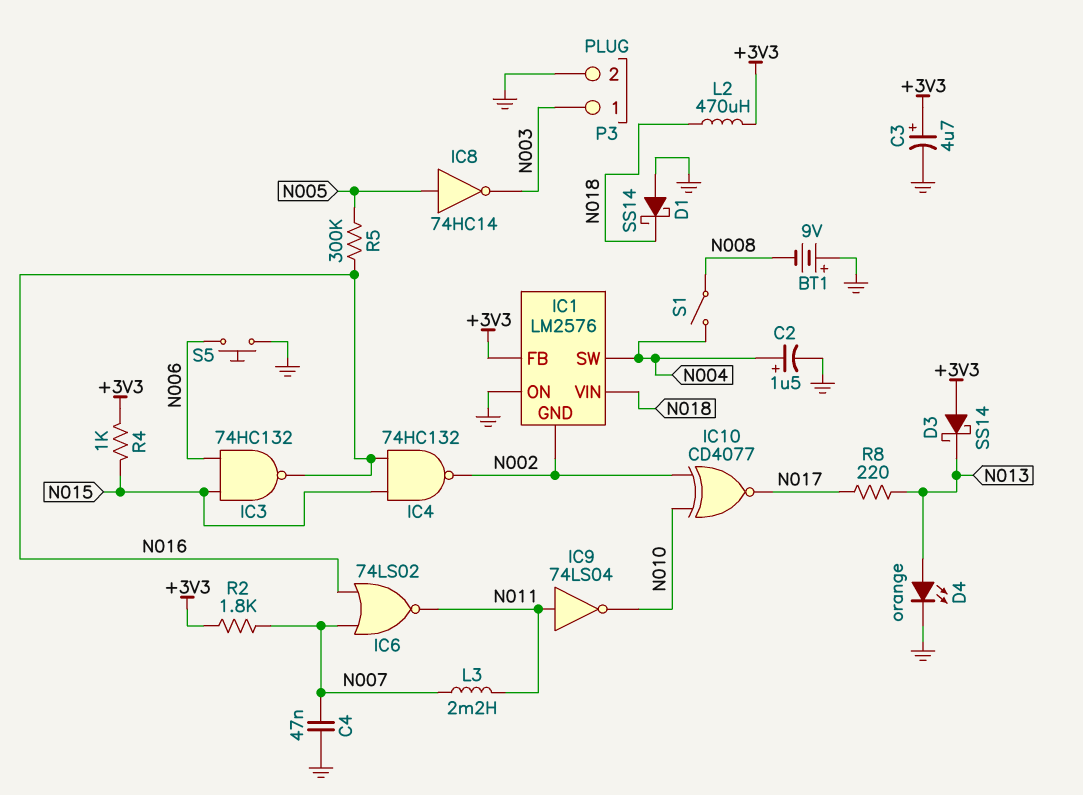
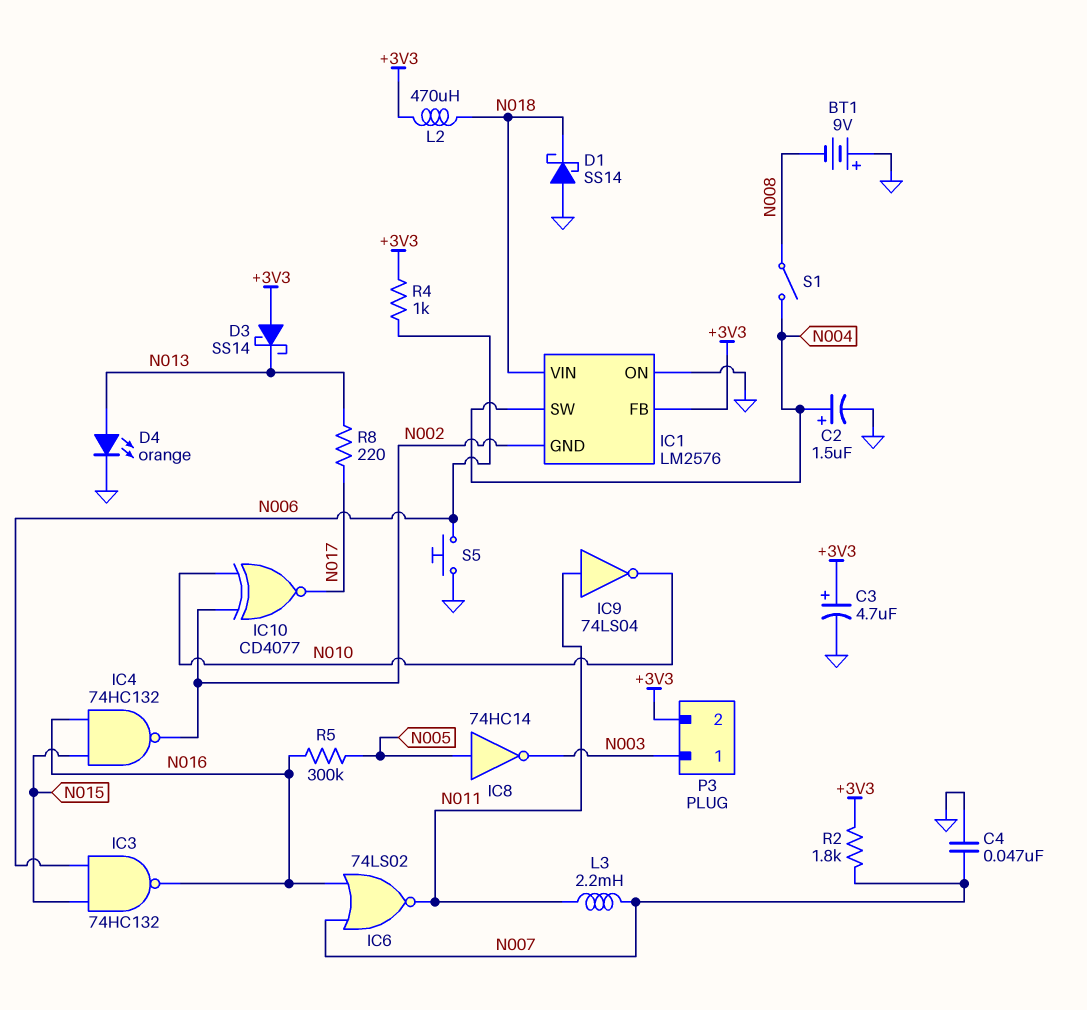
P3 pin 2: GND -> +3V3
R4: 1k (+3V3, N015) -> 1k (+3V3, N006)

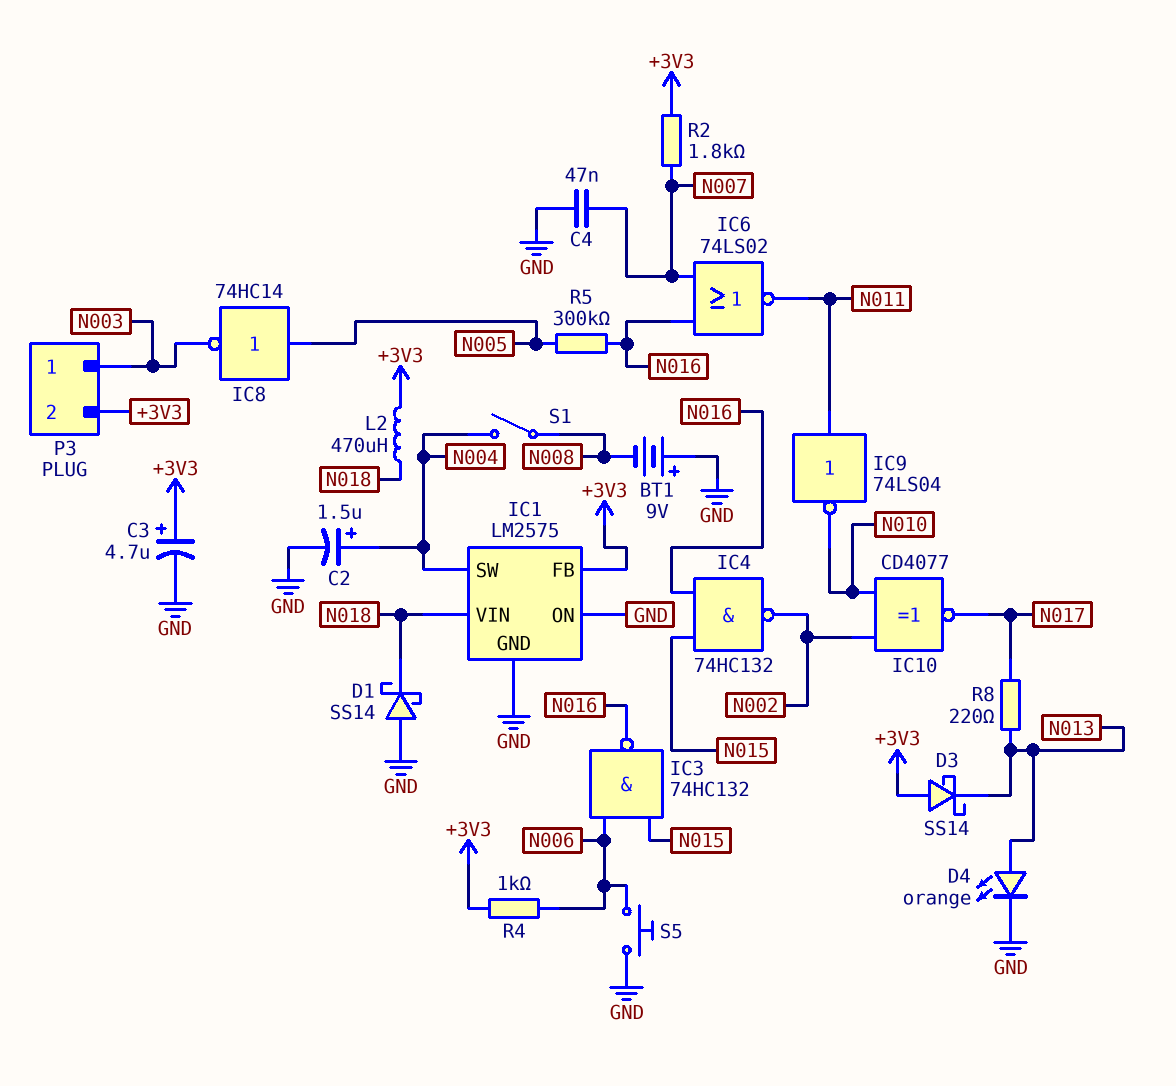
IC1: LM2576 -> LM2575
IC1 pin GND: N002 -> GND
L3: 2.2mH (N007, N011) -> none

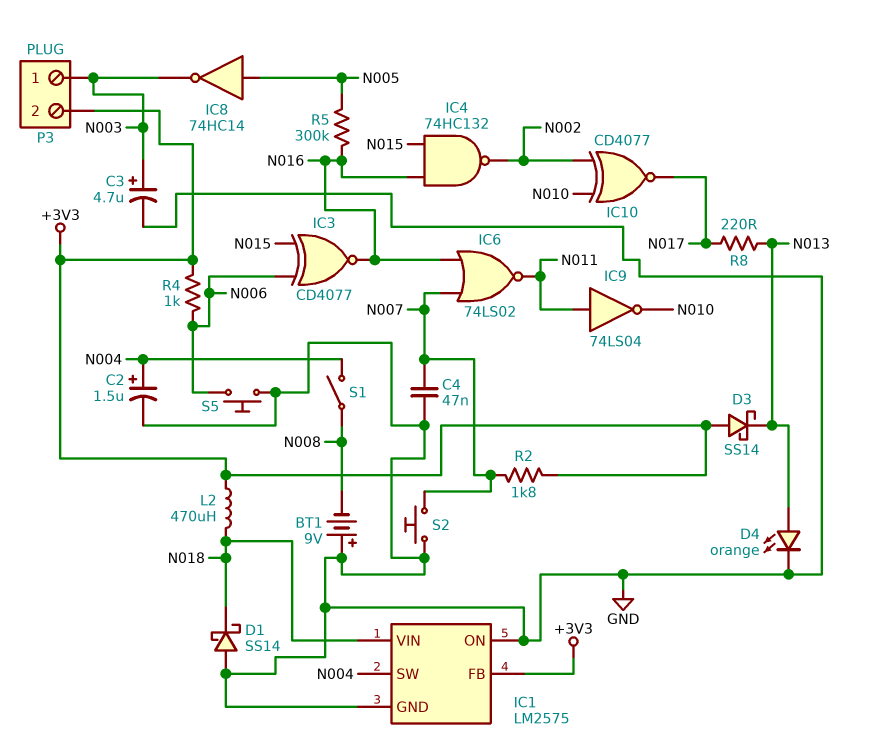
C3: 4.7uF (plus +3V3, minus GND) -> 4.7uF (plus N003, minus GND)
IC3: NAND 74HC132 (in N006, in N015, out N016) -> XNOR CD4077 (in N006, in N015, out N016)
S2: none -> button (GND, N007)

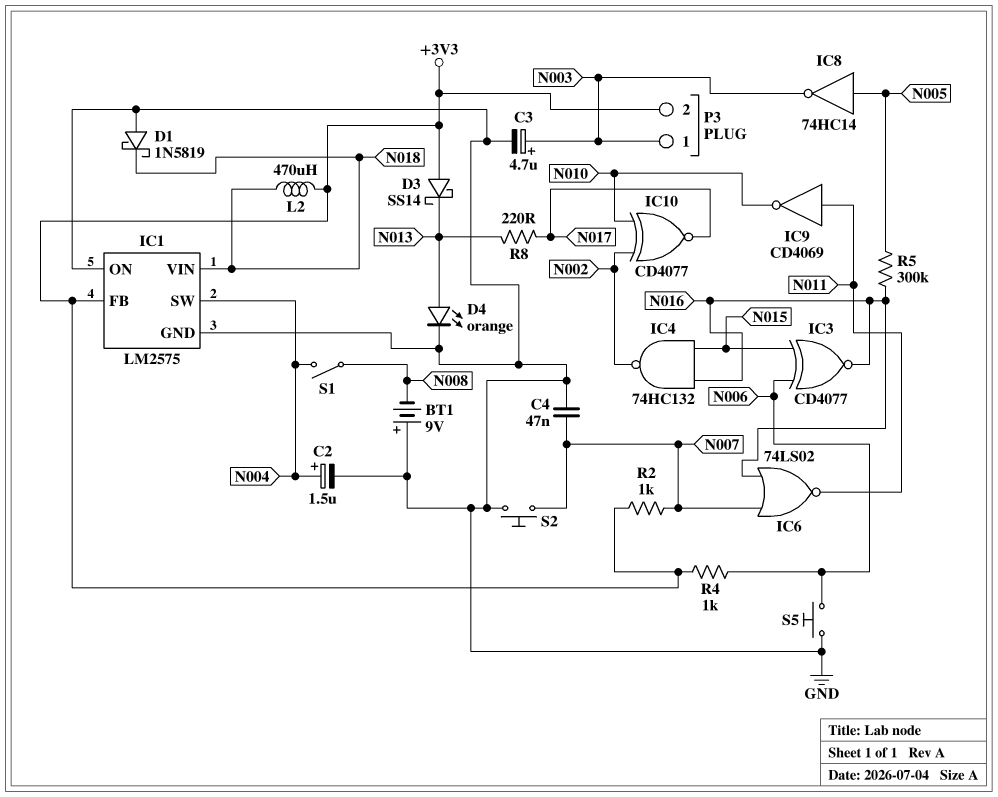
D1: schottky SS14 (A GND, K N018) -> schottky 1N5819 (A GND, K N018)
IC9: NOT 74LS04 (in N011, out N010) -> NOT CD4069 (in N011, out N010)
R2: 1.8k (+3V3, N007) -> 1k (+3V3, N007)

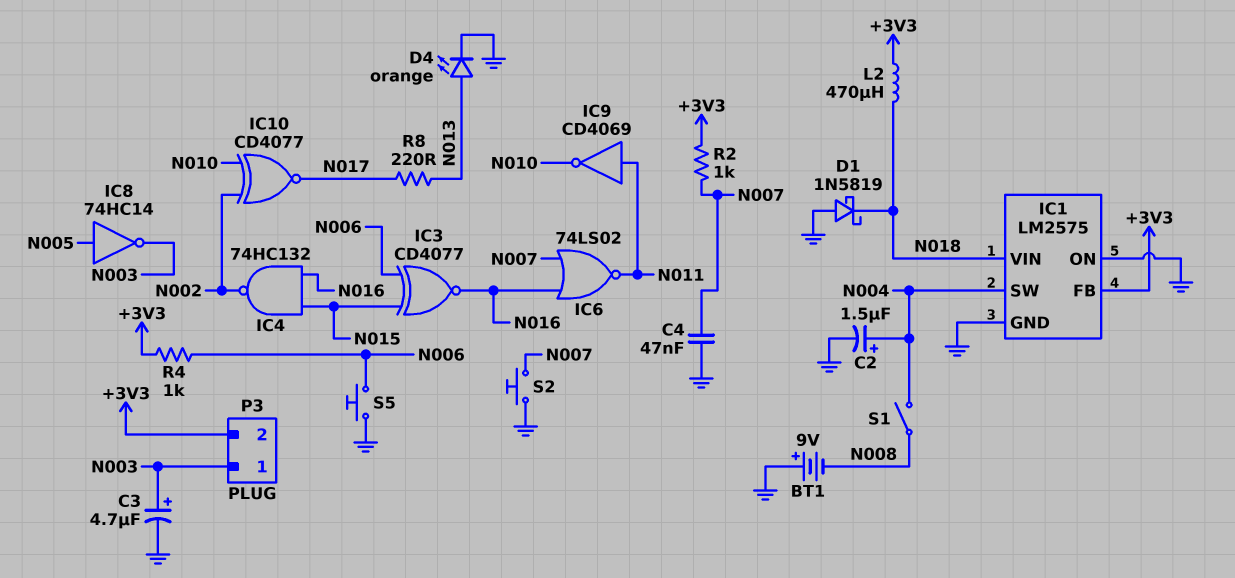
D3: schottky SS14 (A +3V3, K N013) -> none
R5: 300k (N005, N016) -> none

